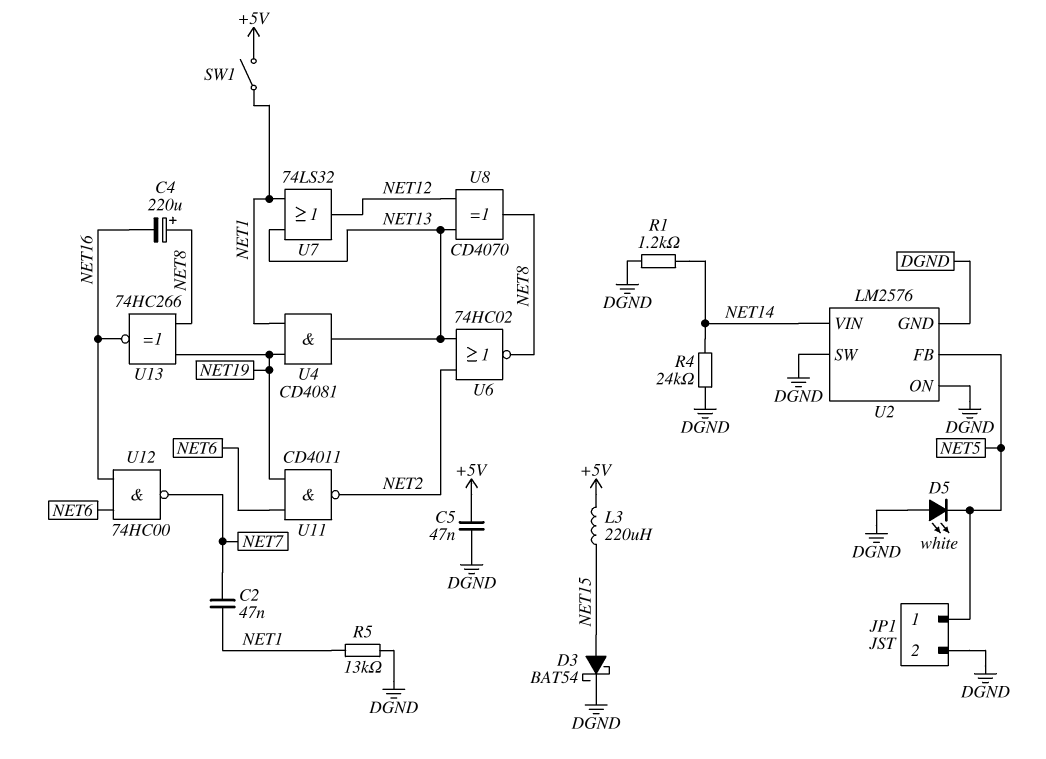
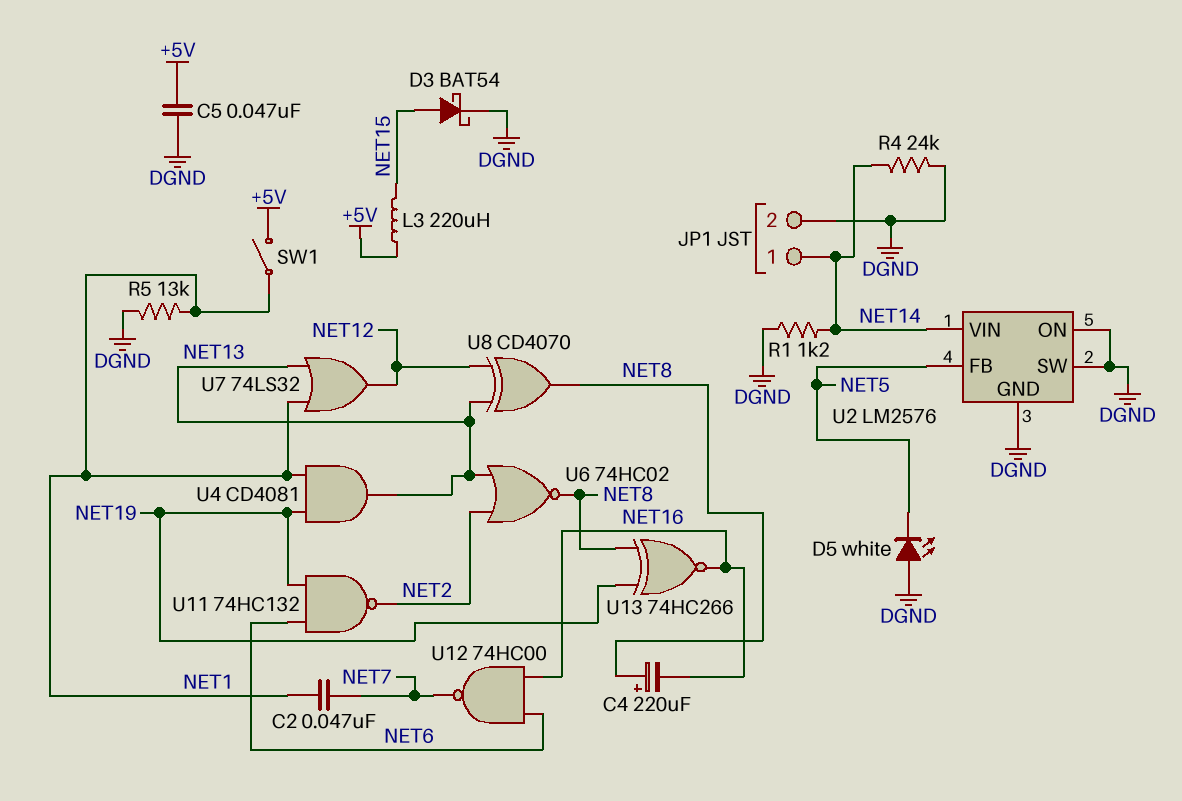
JP1 pin 1: NET5 -> NET14
U11: NAND CD4011 (in NET6, in NET19, out NET2) -> NAND 74HC132 (in NET6, in NET19, out NET2)

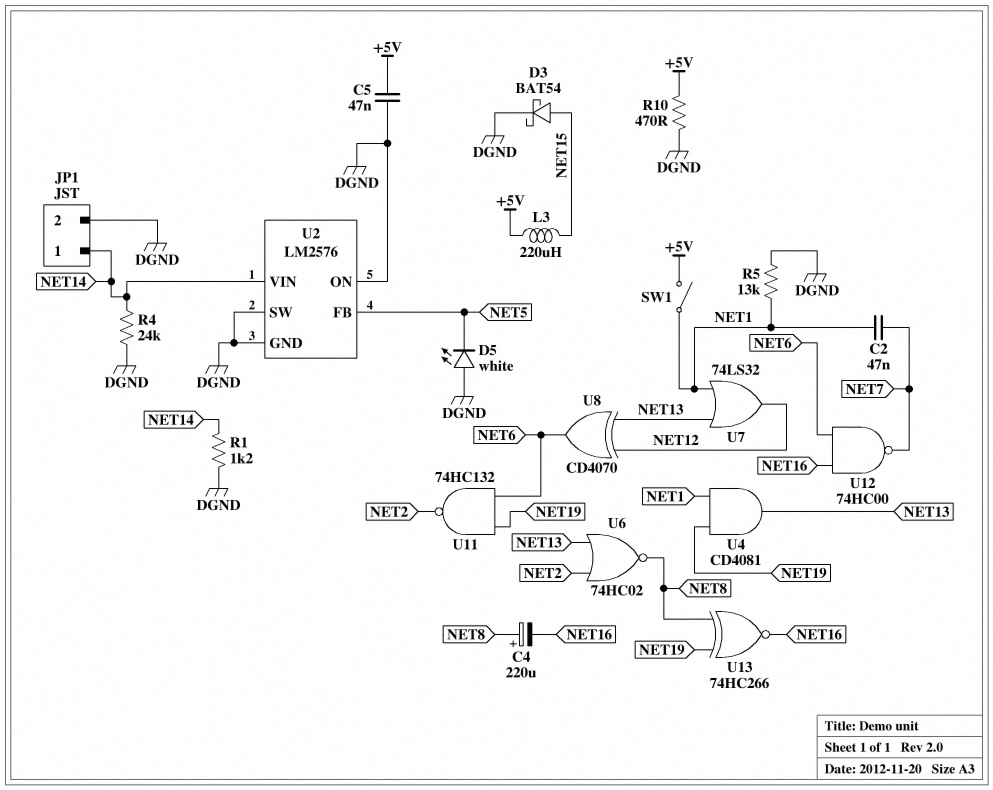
R10: none -> 470 (+5V, DGND)
U8: XOR CD4070 (in NET12, in NET13, out NET8) -> XOR CD4070 (in NET12, in NET13, out NET6)

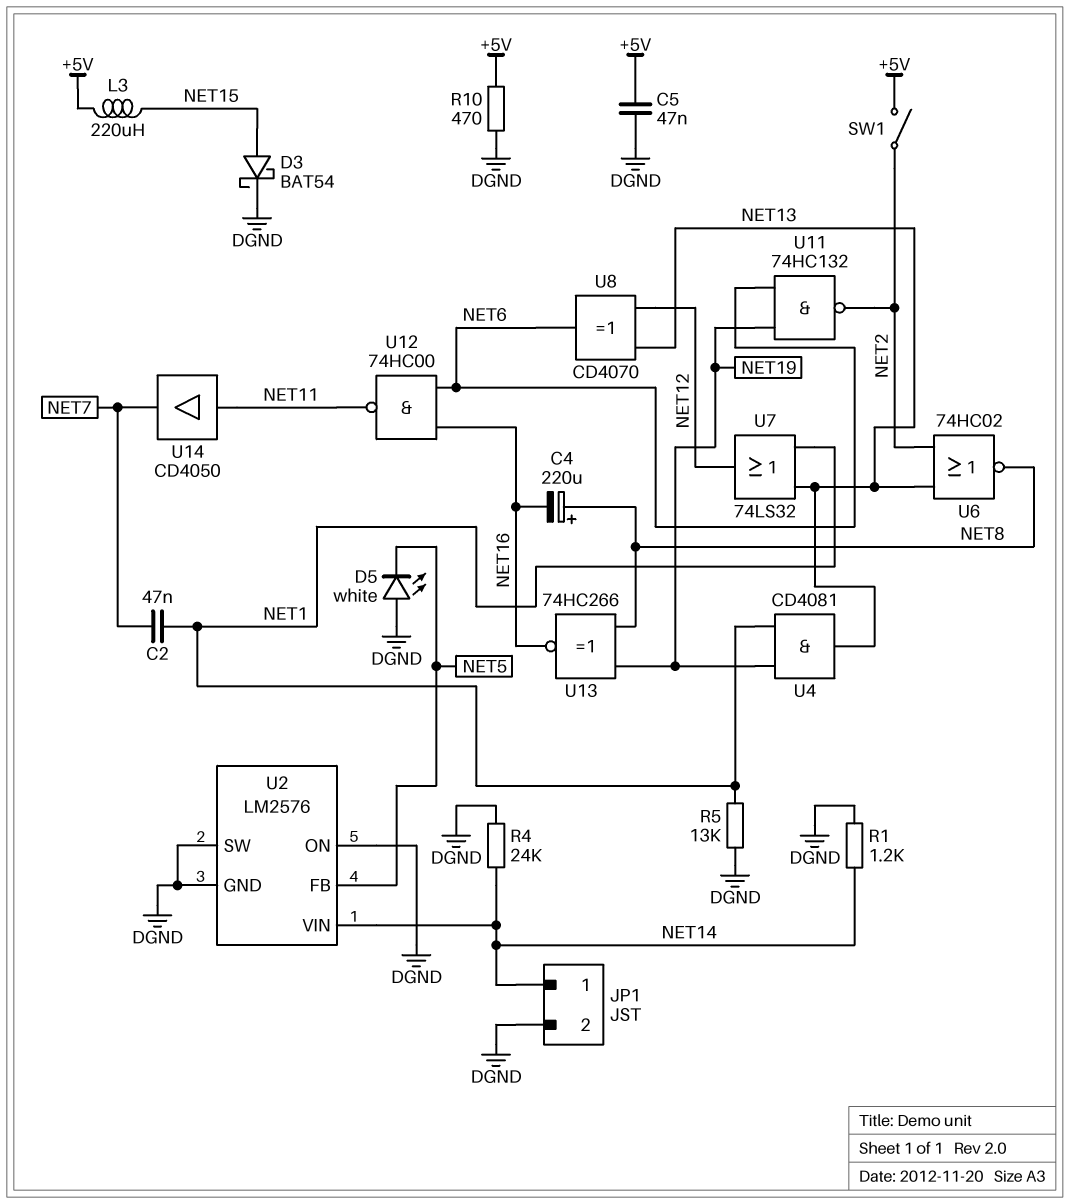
SW1: switch (+5V, NET1) -> switch (+5V, NET2)
U12: NAND 74HC00 (in NET6, in NET16, out NET7) -> NAND 74HC00 (in NET6, in NET16, out NET11)
U14: none -> buffer CD4050 (in NET11, out NET7)

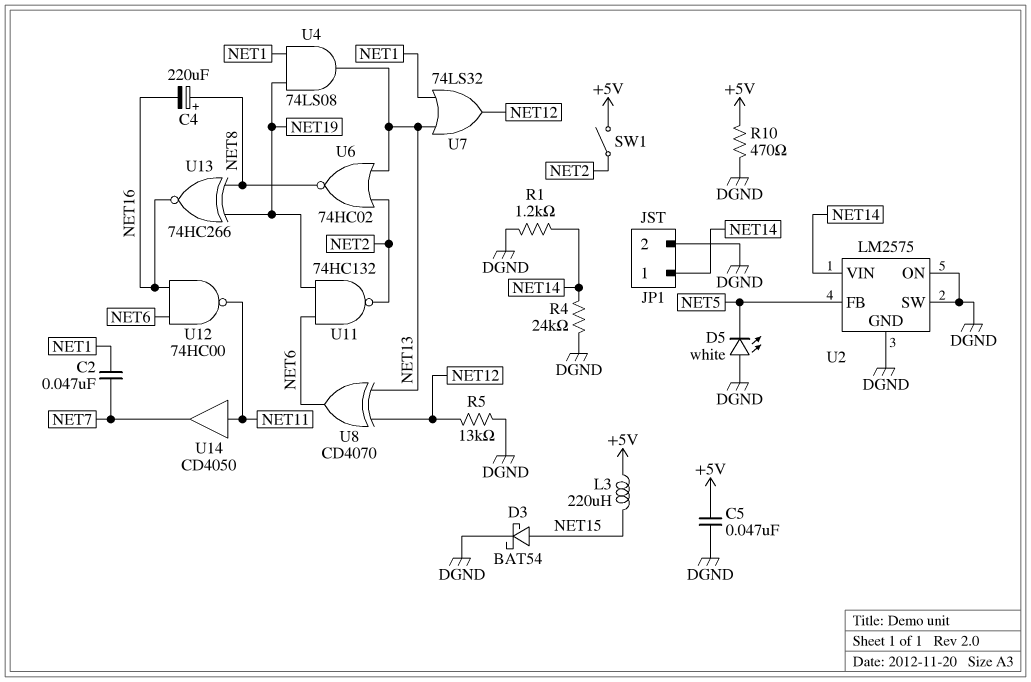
R5: 13k (DGND, NET1) -> 13k (DGND, NET12)
U2: LM2576 -> LM2575
U4: AND CD4081 (in NET1, in NET19, out NET13) -> AND 74LS08 (in NET1, in NET19, out NET13)

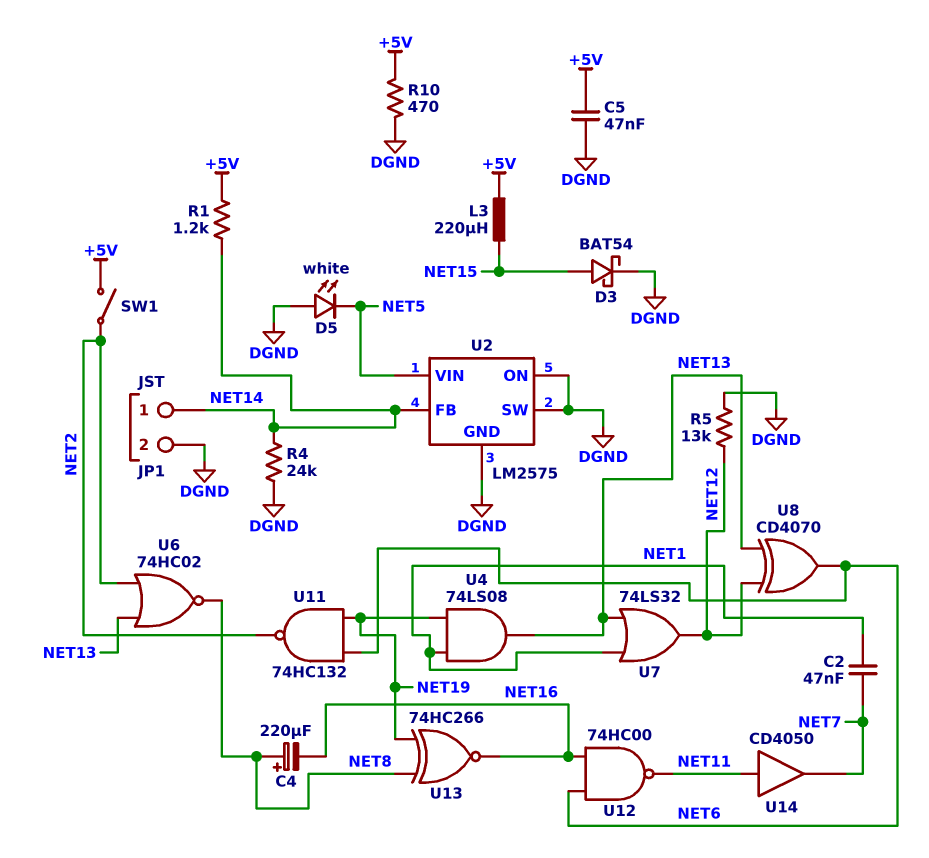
R1: 1.2k (DGND, NET14) -> 1.2k (+5V, NET14)
U2 pin FB: NET5 -> NET14
U2 pin VIN: NET14 -> NET5

